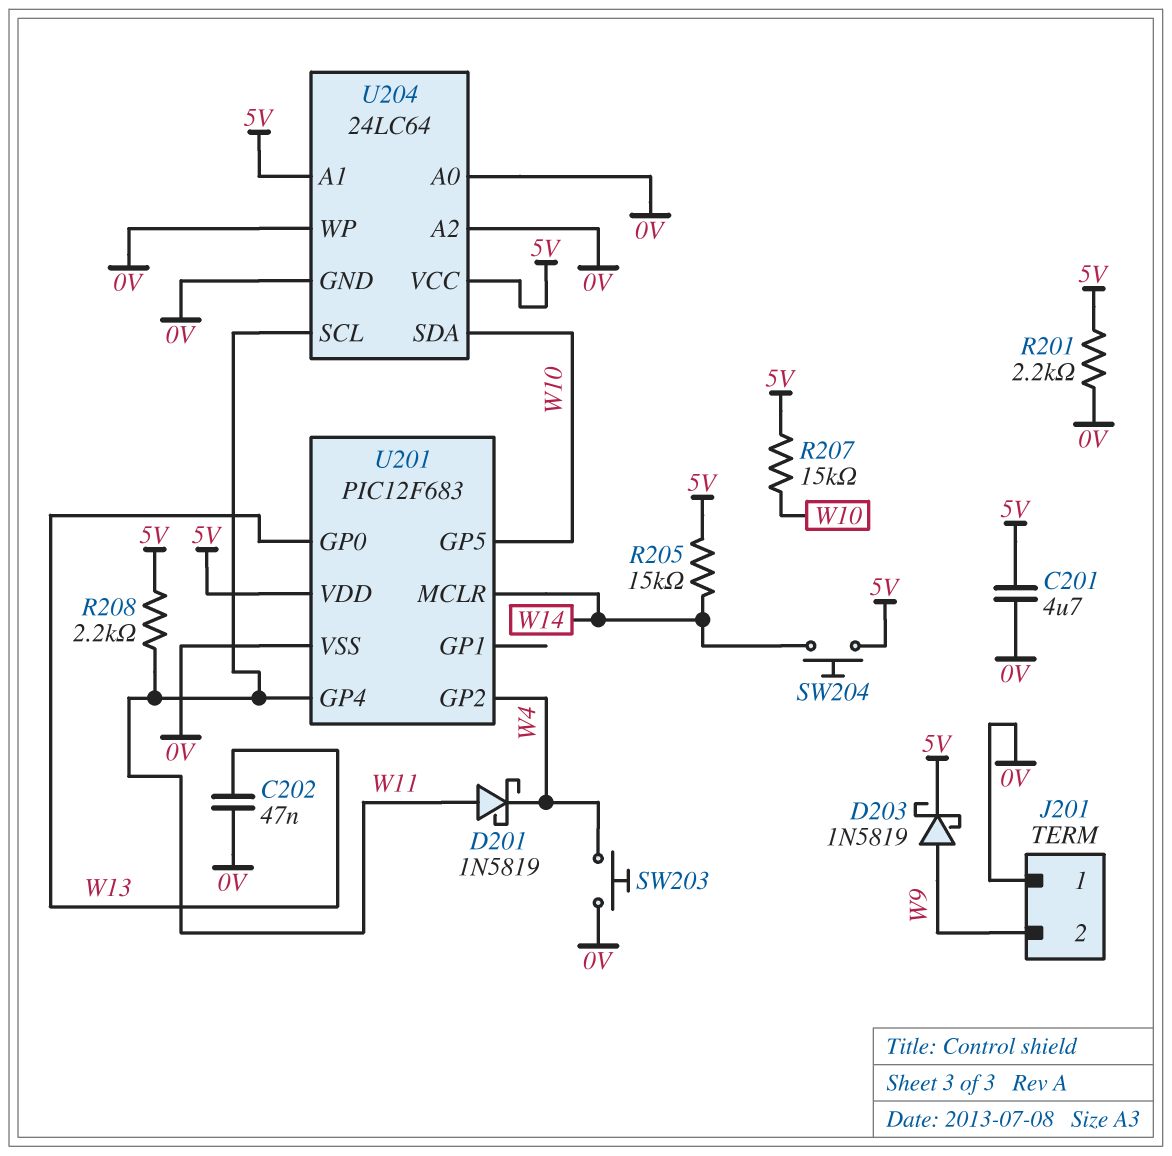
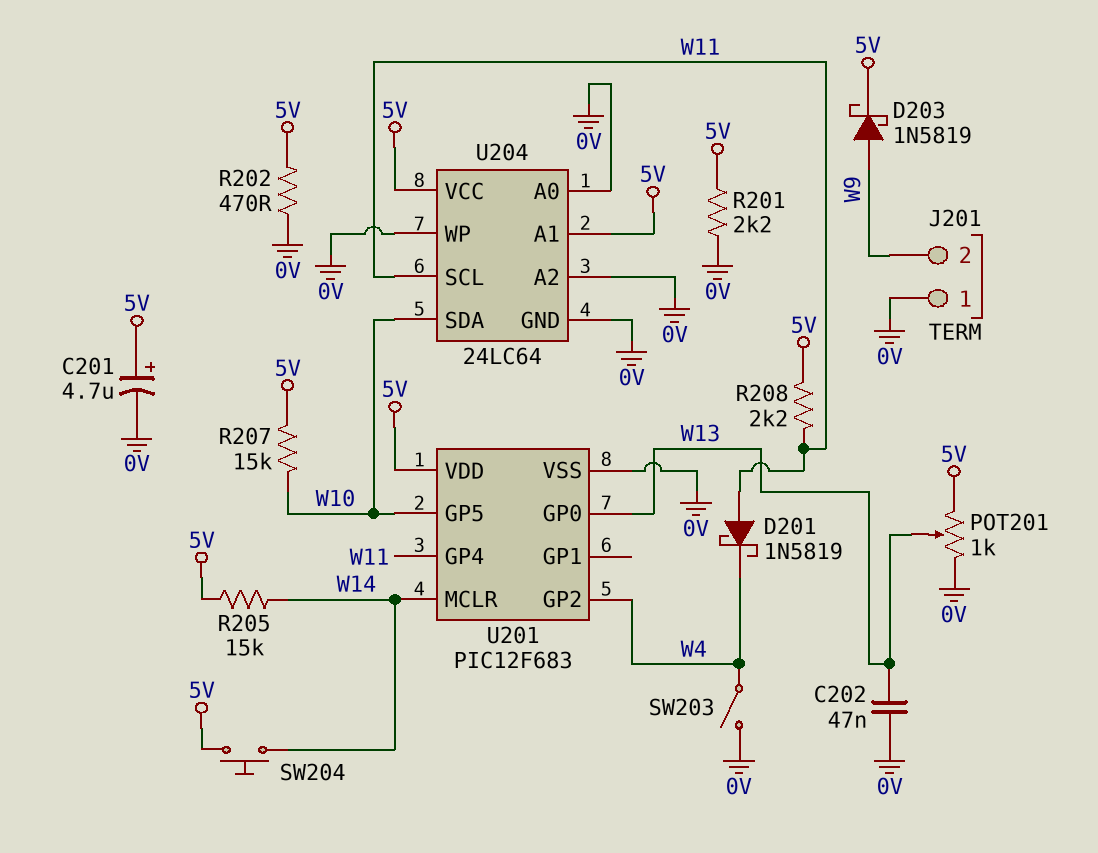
C201: 4.7uF (0V, 5V) -> 4.7uF (plus 5V, minus 0V)
POT201: none -> 1k (0V, 5V, wiper W13)
R202: none -> 470 (0V, 5V)
SW203: button (0V, W4) -> switch (0V, W4)

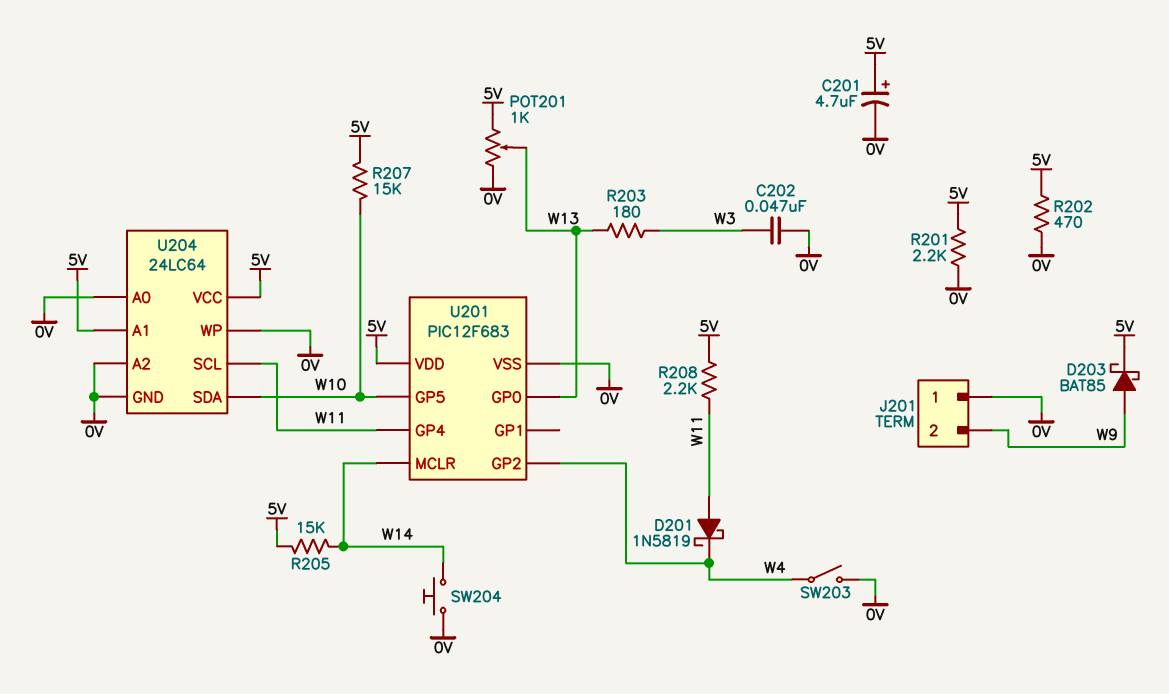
C202: 47nF (0V, W13) -> 47nF (0V, W3)
D203: schottky 1N5819 (A W9, K 5V) -> schottky BAT85 (A W9, K 5V)
R203: none -> 180 (W3, W13)
SW204: button (5V, W14) -> button (0V, W14)

